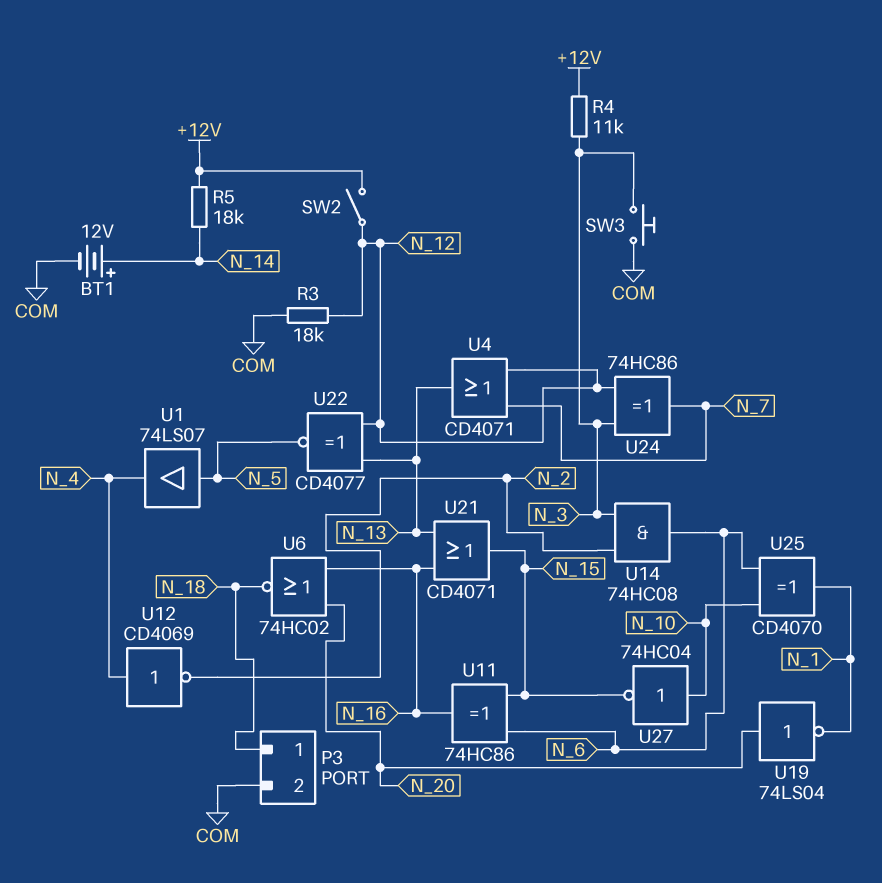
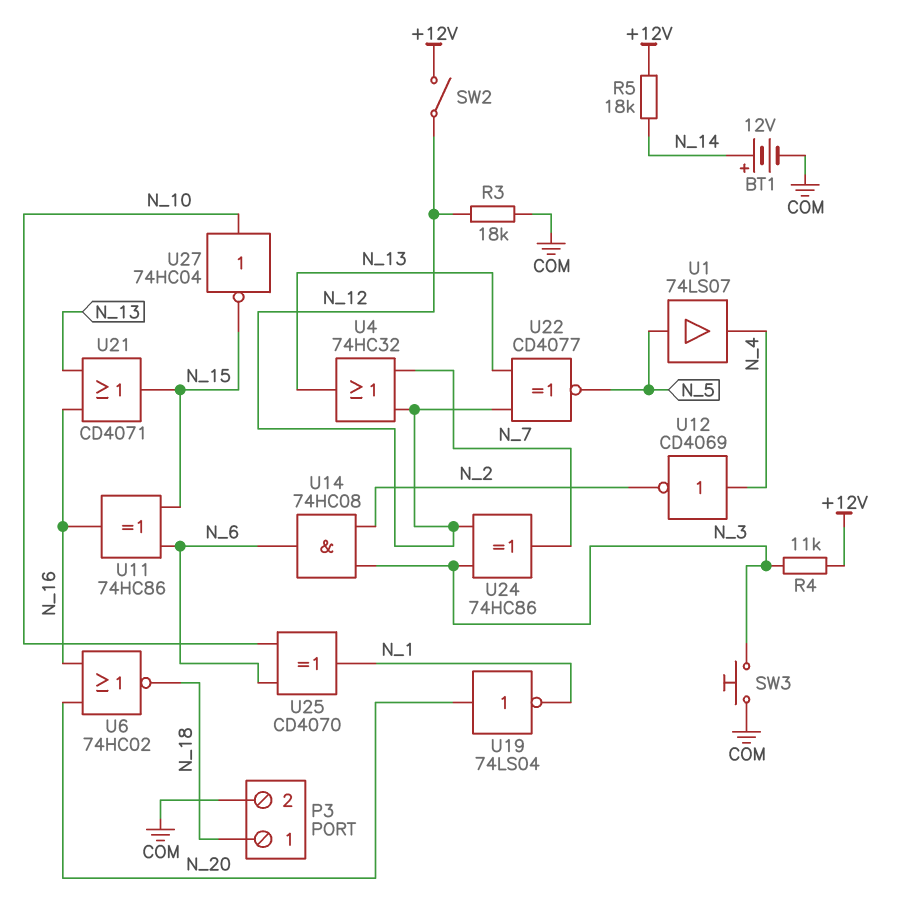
U4: OR CD4071 (in N_7, in N_12, out N_13) -> OR 74HC32 (in N_7, in N_12, out N_13)

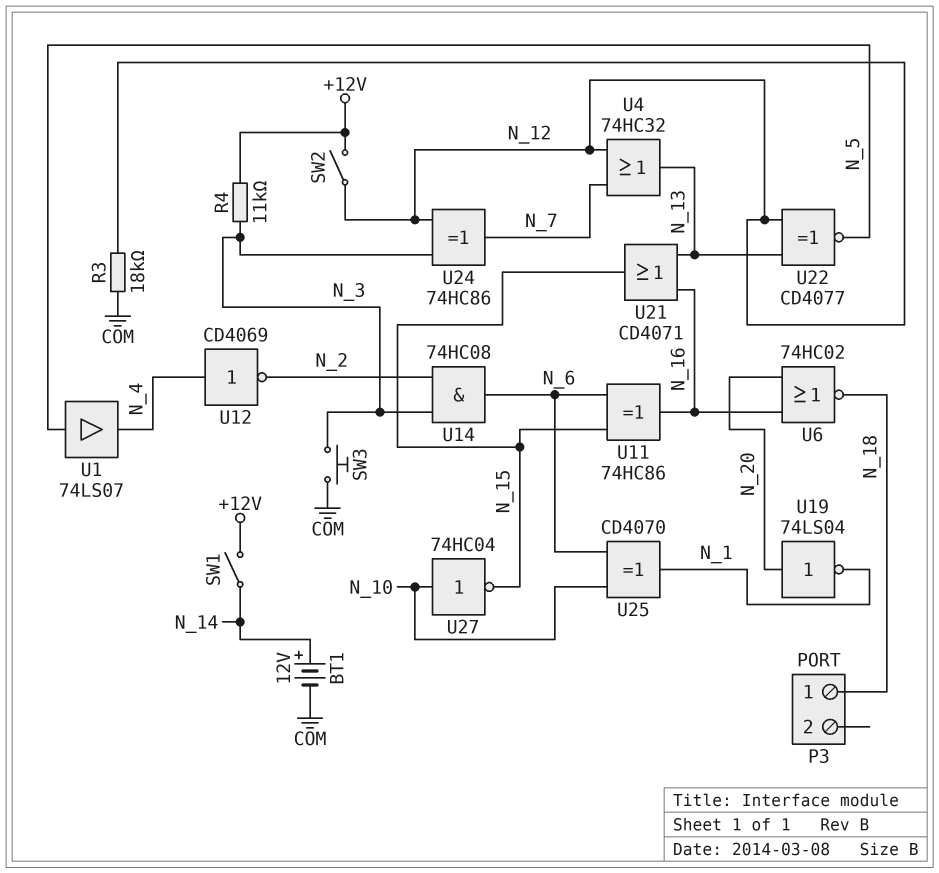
P3 pin 2: COM -> none
R5: 18k (+12V, N_14) -> none
SW1: none -> switch (+12V, N_14)

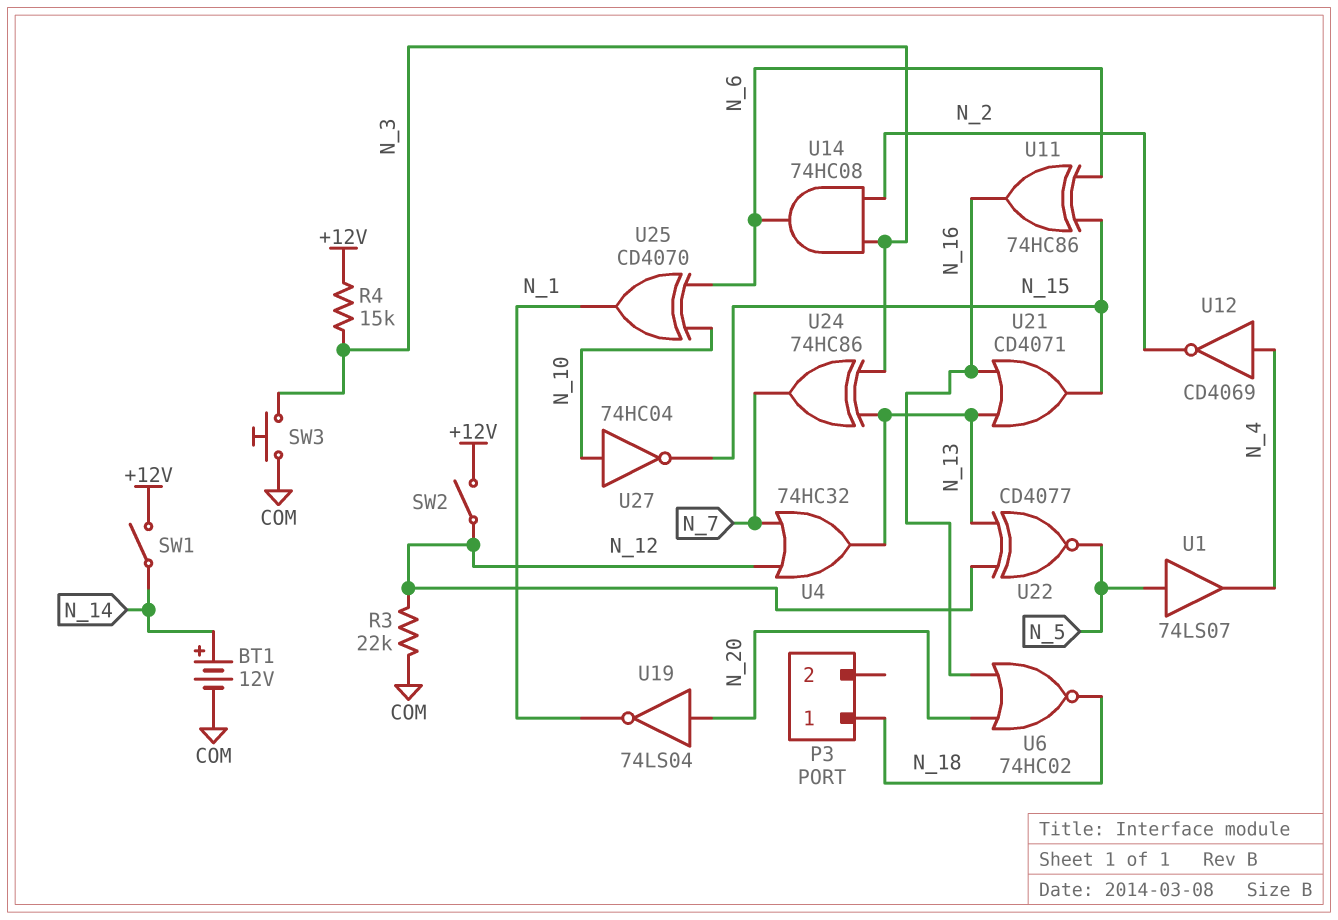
R3: 18k (COM, N_12) -> 22k (COM, N_12)
R4: 11k (+12V, N_3) -> 15k (+12V, N_3)
U24: XOR 74HC86 (in N_3, in N_12, out N_7) -> XOR 74HC86 (in N_3, in N_13, out N_7)

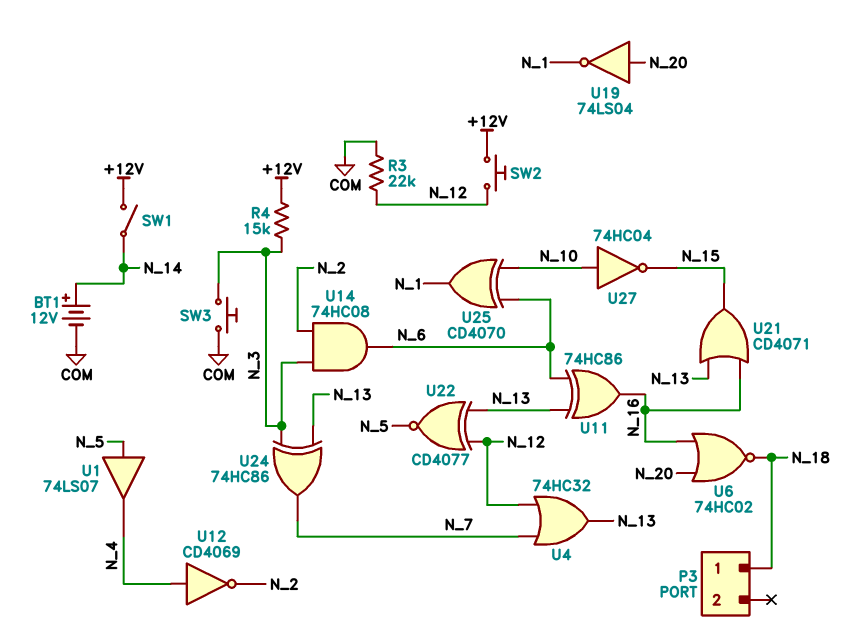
SW2: switch (+12V, N_12) -> button (+12V, N_12)
U11: XOR 74HC86 (in N_6, in N_15, out N_16) -> XOR 74HC86 (in N_6, in N_13, out N_16)

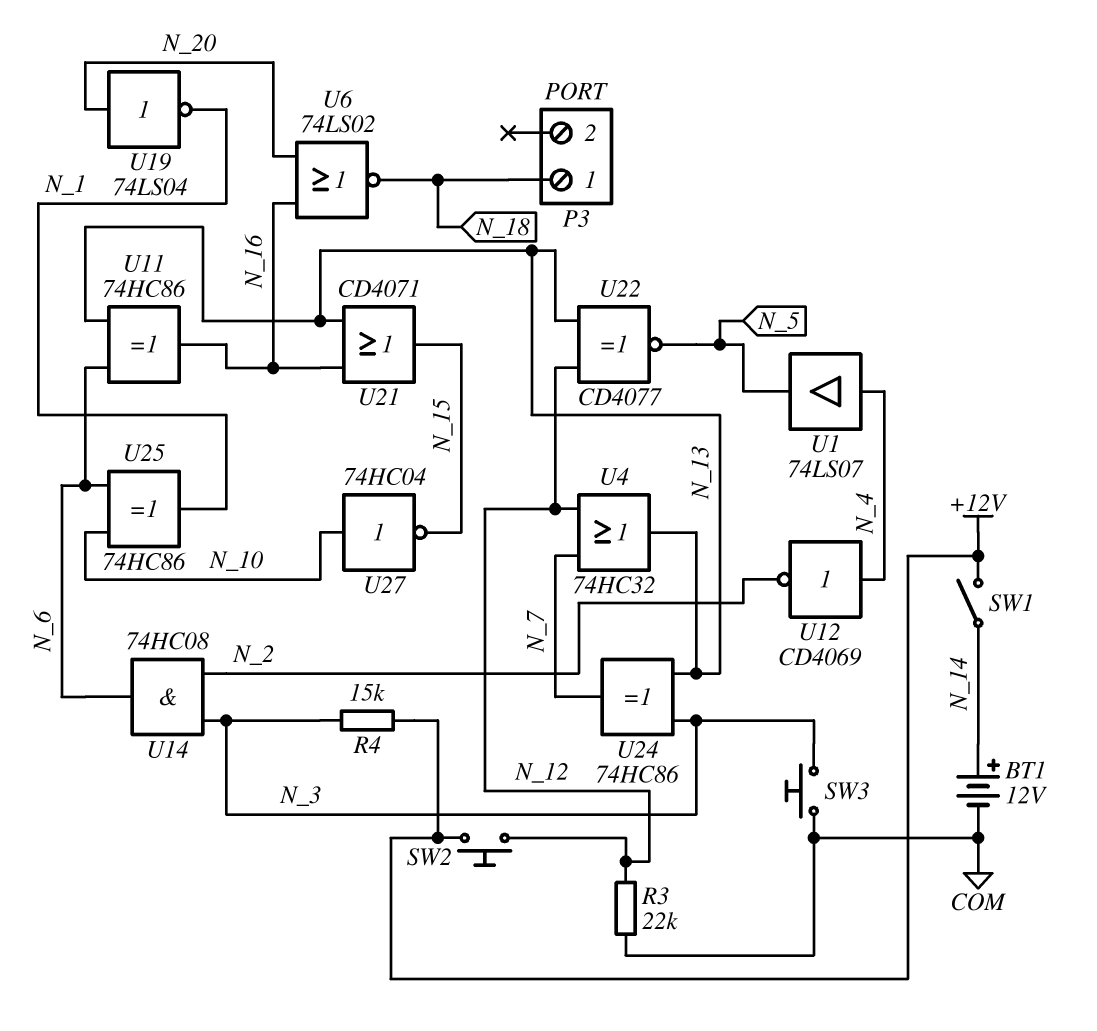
U1: buffer 74LS07 (in N_5, out N_4) -> buffer 74LS07 (in N_4, out N_5)
U6: NOR 74HC02 (in N_16, in N_20, out N_18) -> NOR 74LS02 (in N_16, in N_20, out N_18)
U25: XOR CD4070 (in N_6, in N_10, out N_1) -> XOR 74HC86 (in N_6, in N_10, out N_1)

